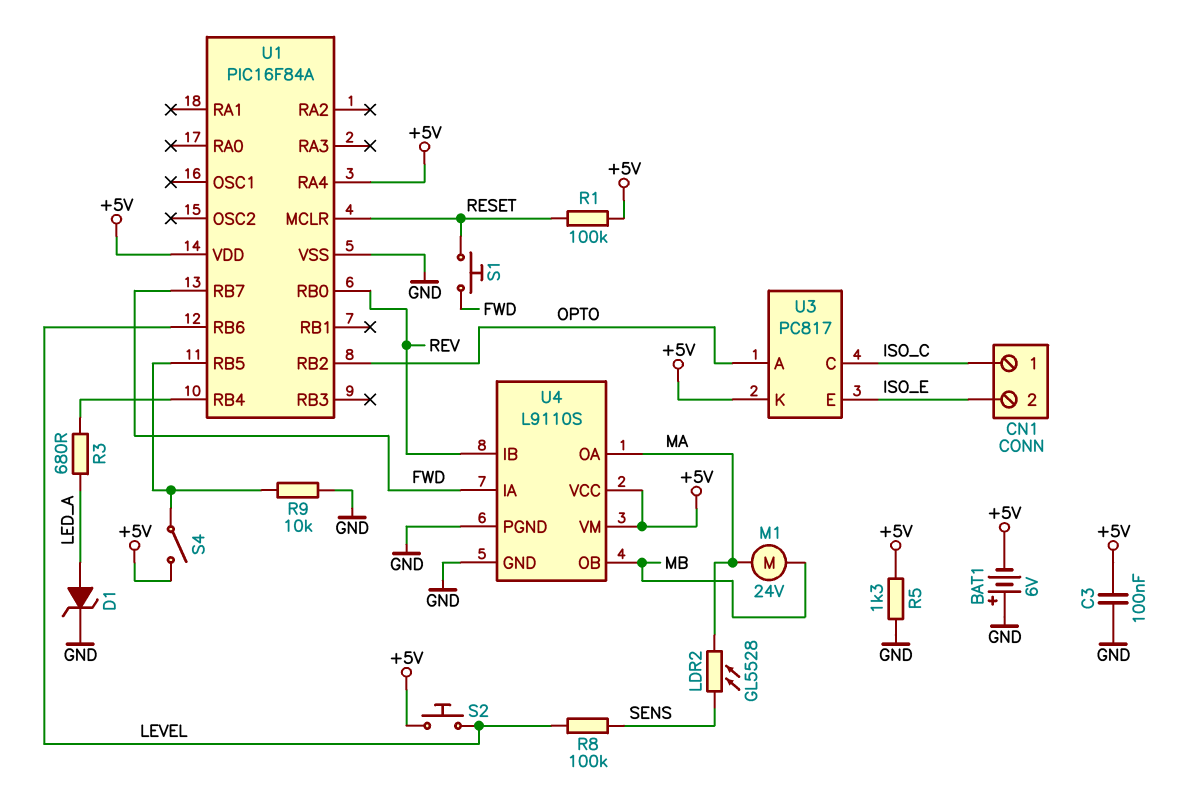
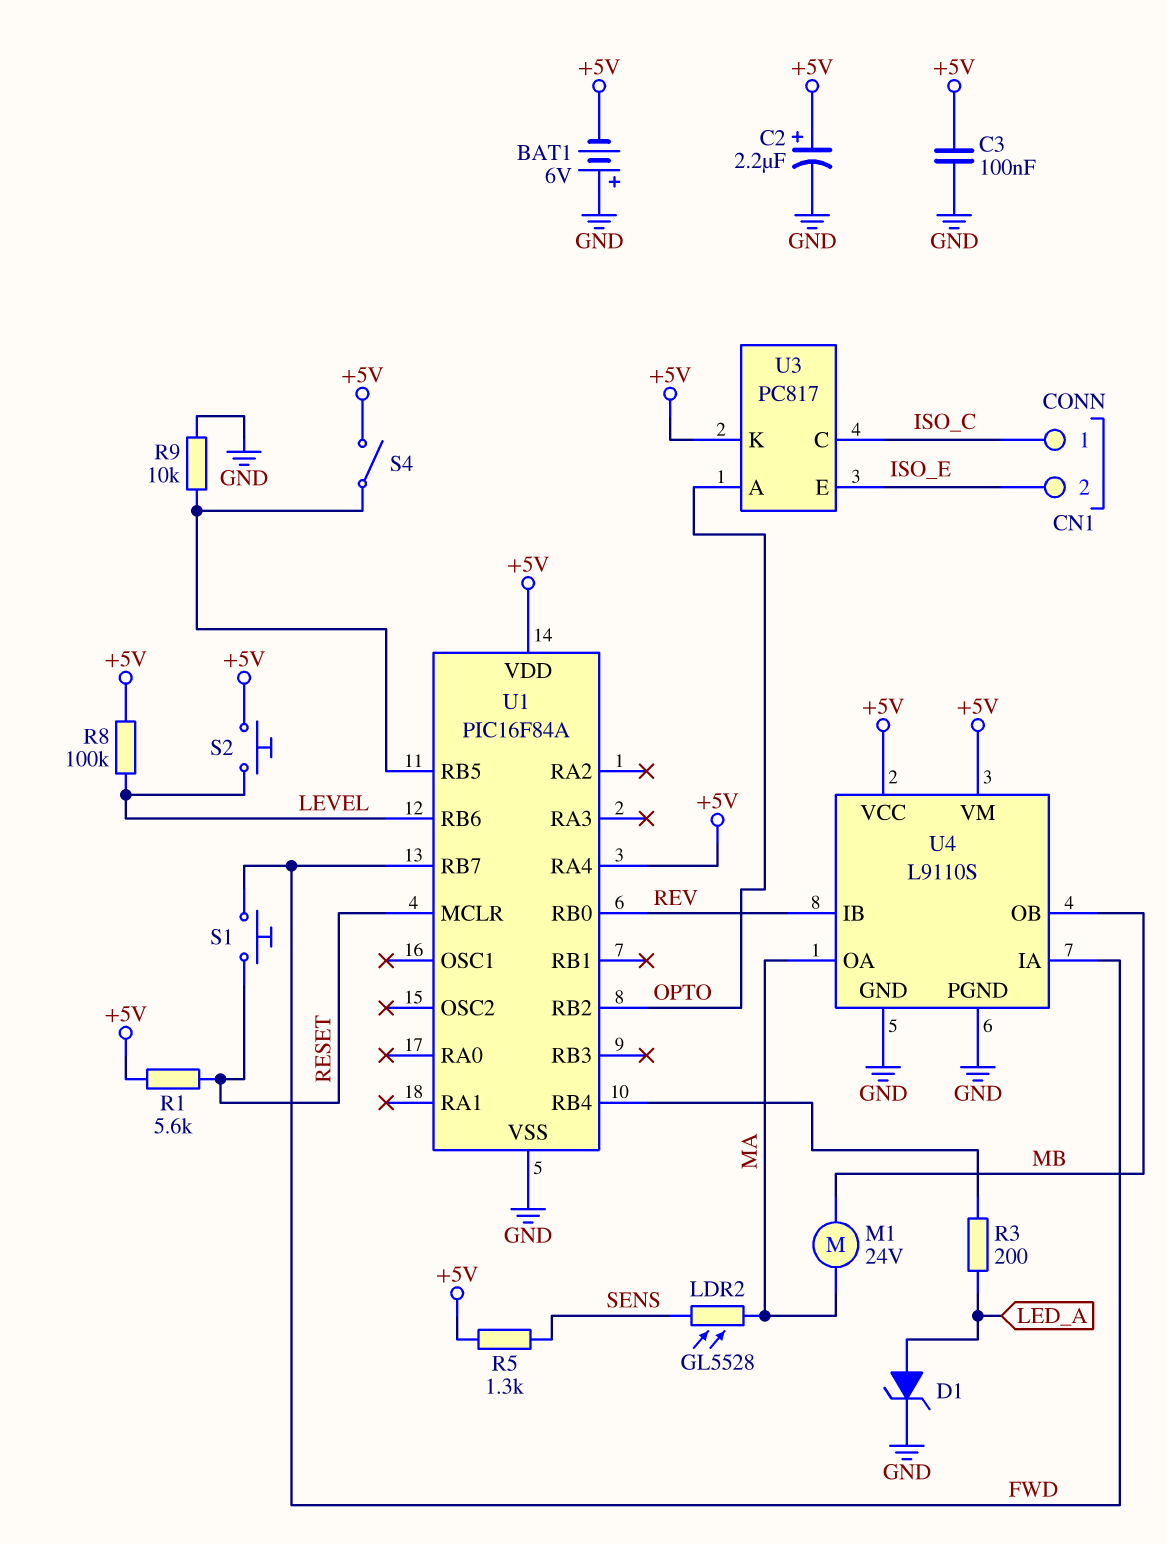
C2: none -> 2.2uF (plus +5V, minus GND)
R1: 100k (+5V, RESET) -> 5.6k (+5V, RESET)
R3: 680 (LED_A, U1/RB4) -> 200 (LED_A, U1/RB4)
R5: 1.3k (+5V, GND) -> 1.3k (+5V, SENS)
R8: 100k (LEVEL, SENS) -> 100k (+5V, LEVEL)

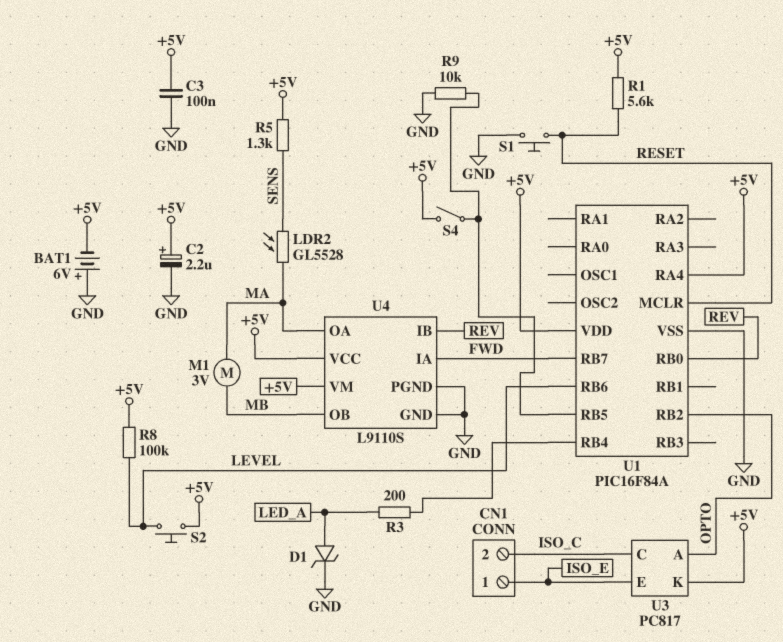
CN1 pin 1: ISO_C -> ISO_E
CN1 pin 2: ISO_E -> ISO_C
M1: motor 24V (MA, MB) -> motor 3V (MA, MB)
S1: button (FWD, RESET) -> button (GND, RESET)

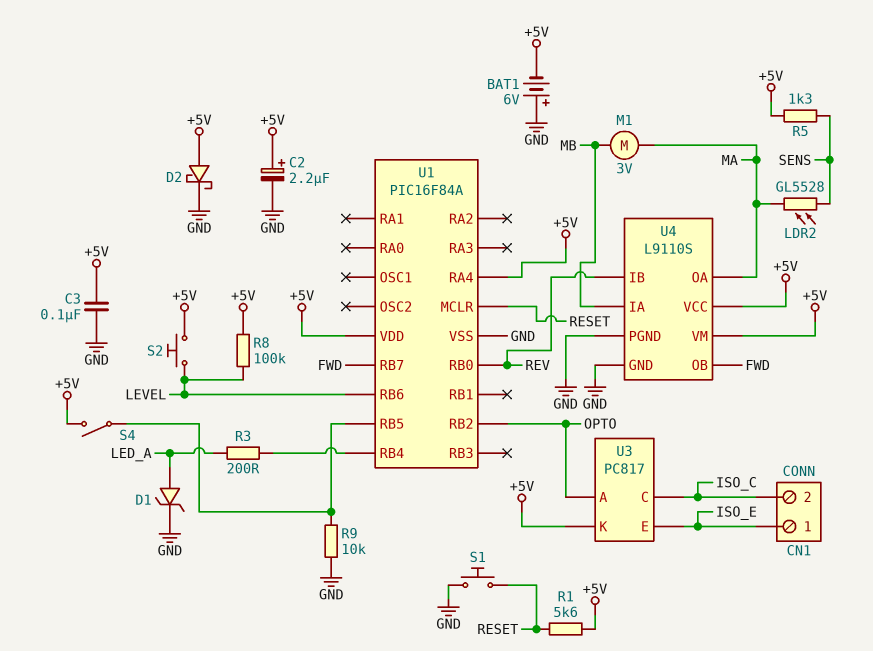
D2: none -> schottky (A +5V, K GND)
U4 pin IA: FWD -> MB
U4 pin OB: MB -> FWD

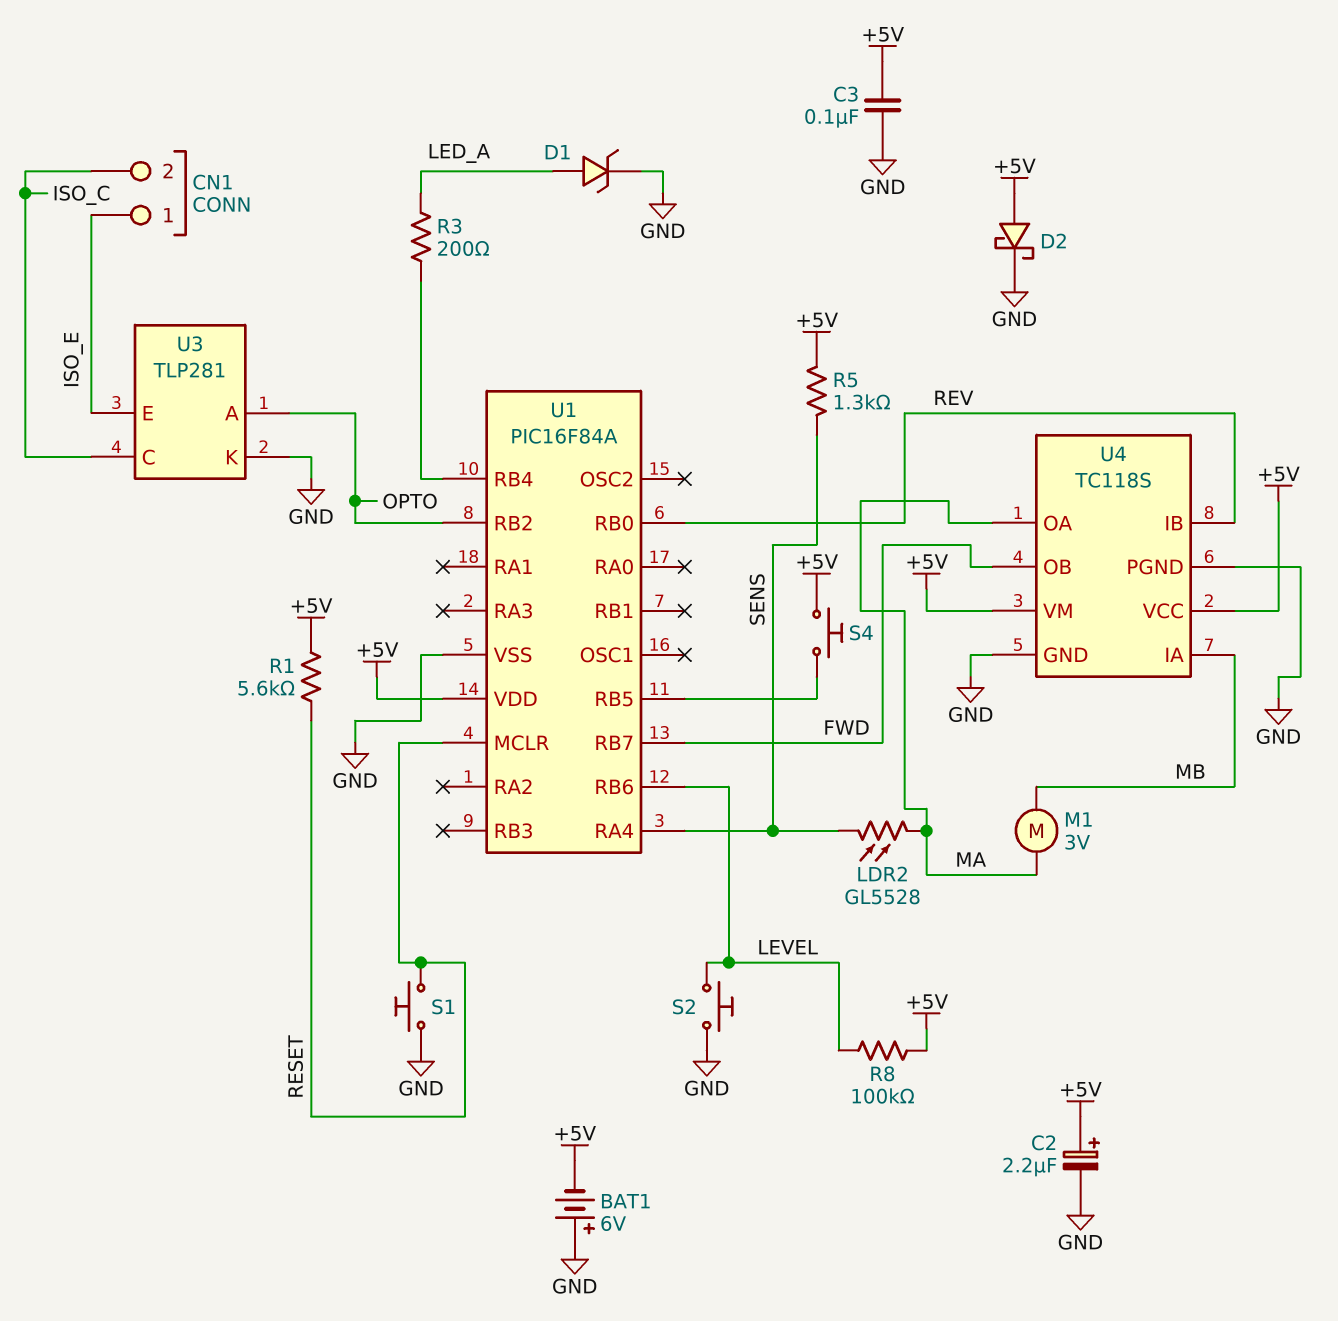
R9: 10k (GND, U1/RB5) -> none
S2: button (+5V, LEVEL) -> button (GND, LEVEL)
S4: switch (+5V, U1/RB5) -> button (+5V, U1/RB5)
U1 pin RA4: +5V -> SENS
U3: PC817 -> TLP281
U3 pin K: +5V -> GND
U4: L9110S -> TC118S

